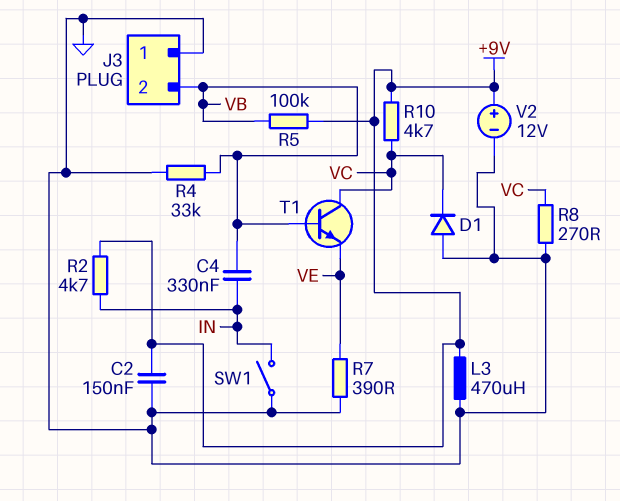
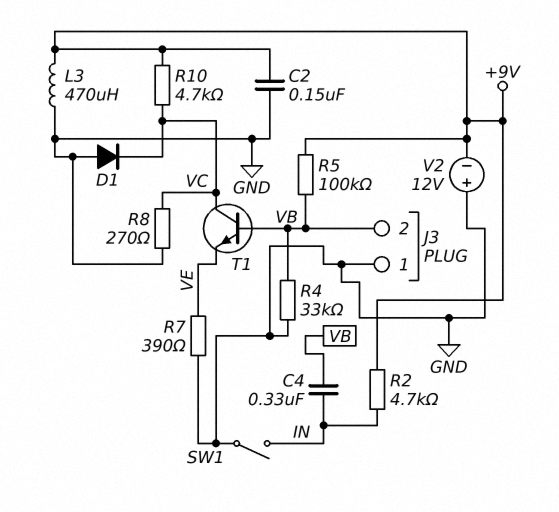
V2: 12V (plus +9V, minus GND) -> 12V (plus GND, minus +9V)

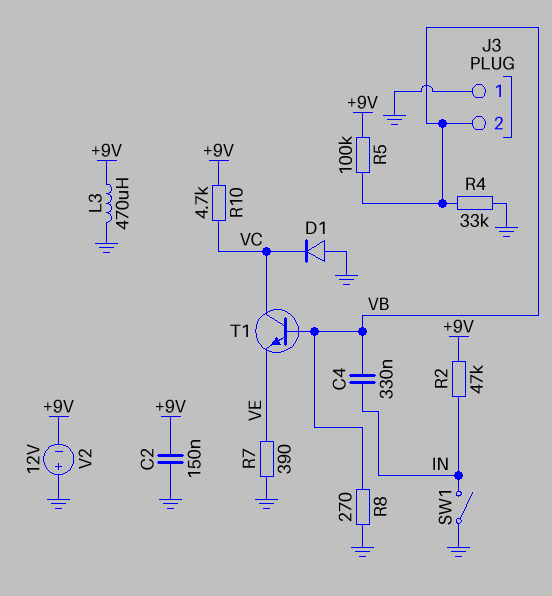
R2: 4.7k (+9V, IN) -> 47k (+9V, IN)
R8: 270 (GND, VC) -> 270 (GND, VB)

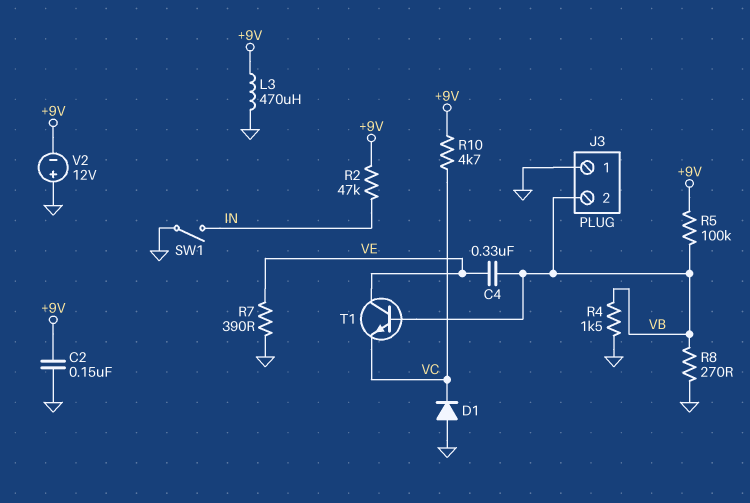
C4: 330nF (IN, VB) -> 330nF (VB, VE)
R4: 33k (GND, VB) -> 1.5k (GND, VB)
T1: NPN (B VB, C VC, E VE) -> NPN (B VB, C VE, E VC)

